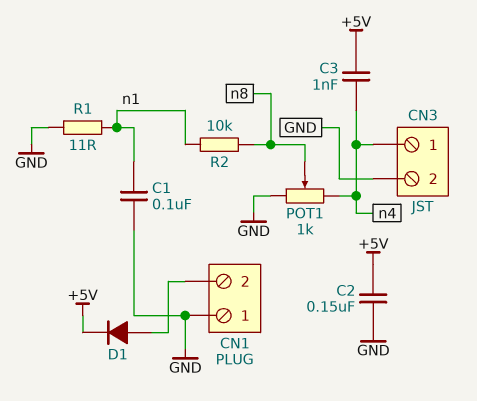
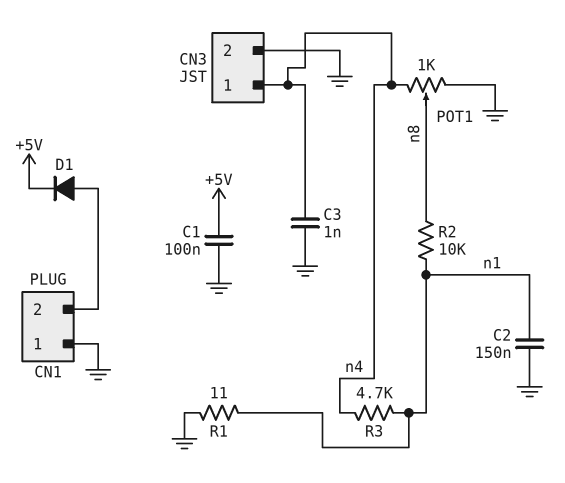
C1: 100nF (GND, n1) -> 100nF (+5V, GND)
C2: 150nF (+5V, GND) -> 150nF (GND, n1)
C3: 1nF (+5V, n4) -> 1nF (GND, n4)
R3: none -> 4.7k (n1, n4)

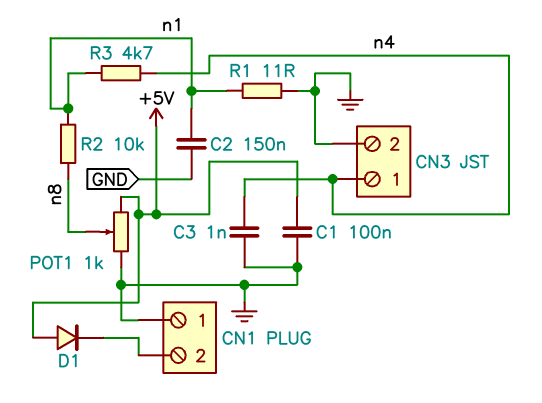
D1: diode (A CN1/2, K +5V) -> diode (A +5V, K CN1/2)
POT1: 1k (GND, n4, wiper n8) -> 1k (+5V, GND, wiper n8)

